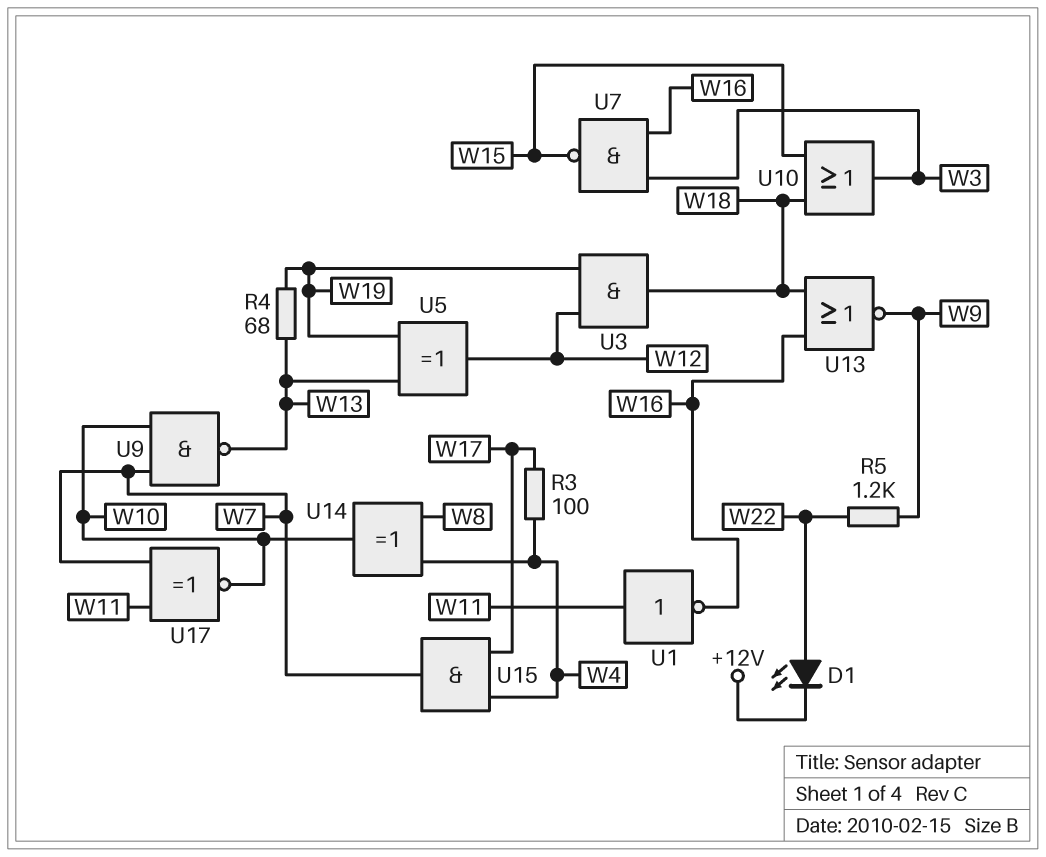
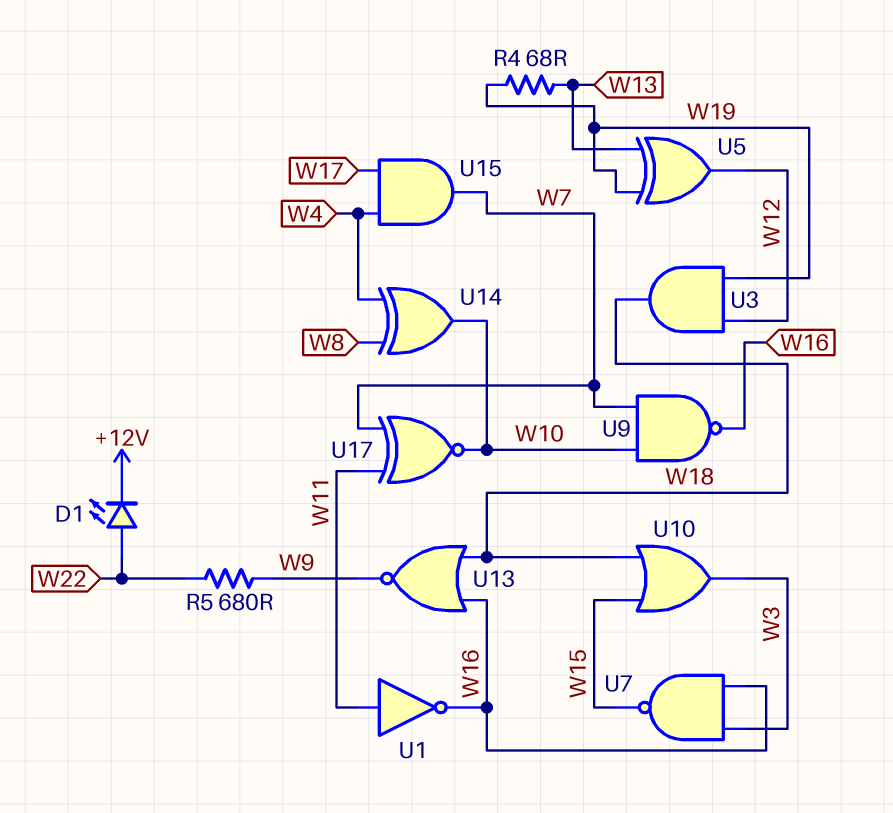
R3: 100 (W4, W17) -> none
R5: 1.2k (W9, W22) -> 680 (W9, W22)
U9: NAND (in W7, in W10, out W13) -> NAND (in W7, in W10, out W16)

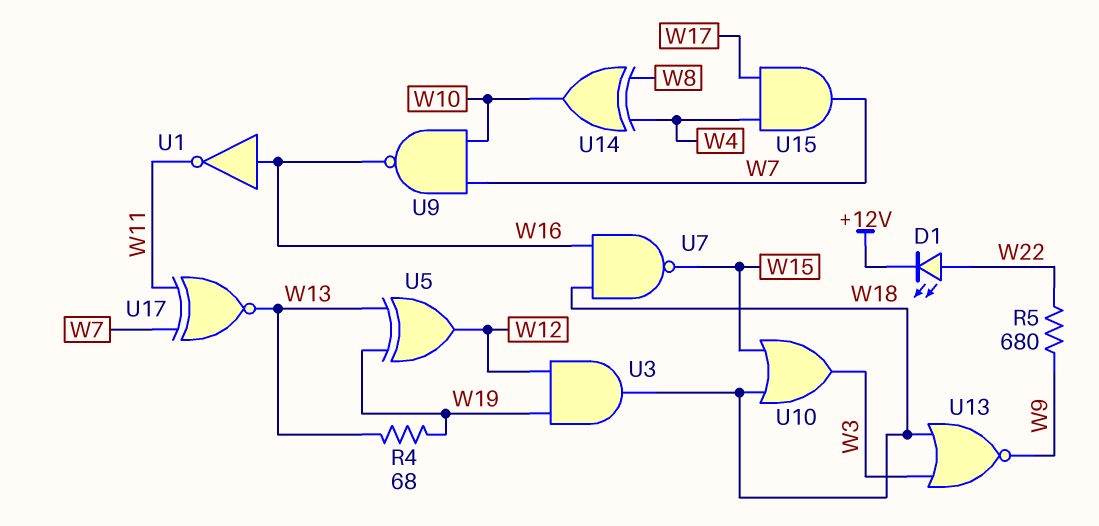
U1: NOT (in W11, out W16) -> NOT (in W16, out W11)
U7: NAND (in W3, in W16, out W15) -> NAND (in W16, in W18, out W15)
U13: NOR (in W16, in W18, out W9) -> NOR (in W3, in W18, out W9)
U17: XNOR (in W7, in W11, out W10) -> XNOR (in W7, in W11, out W13)

